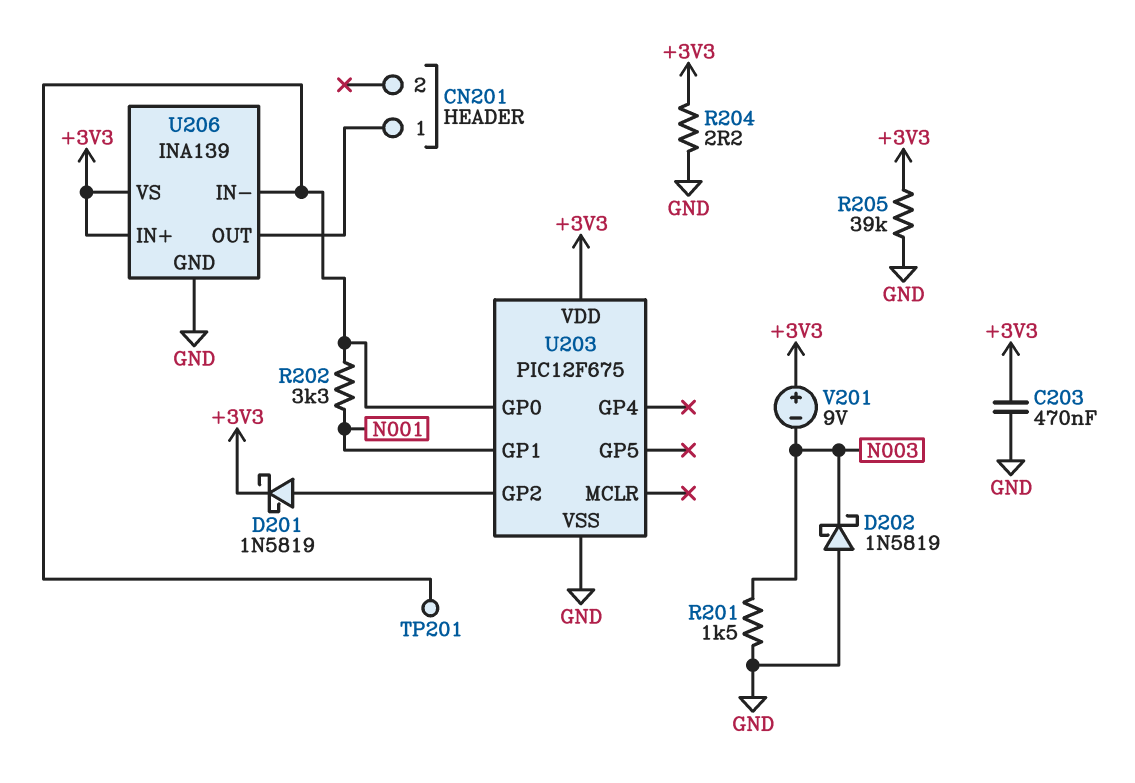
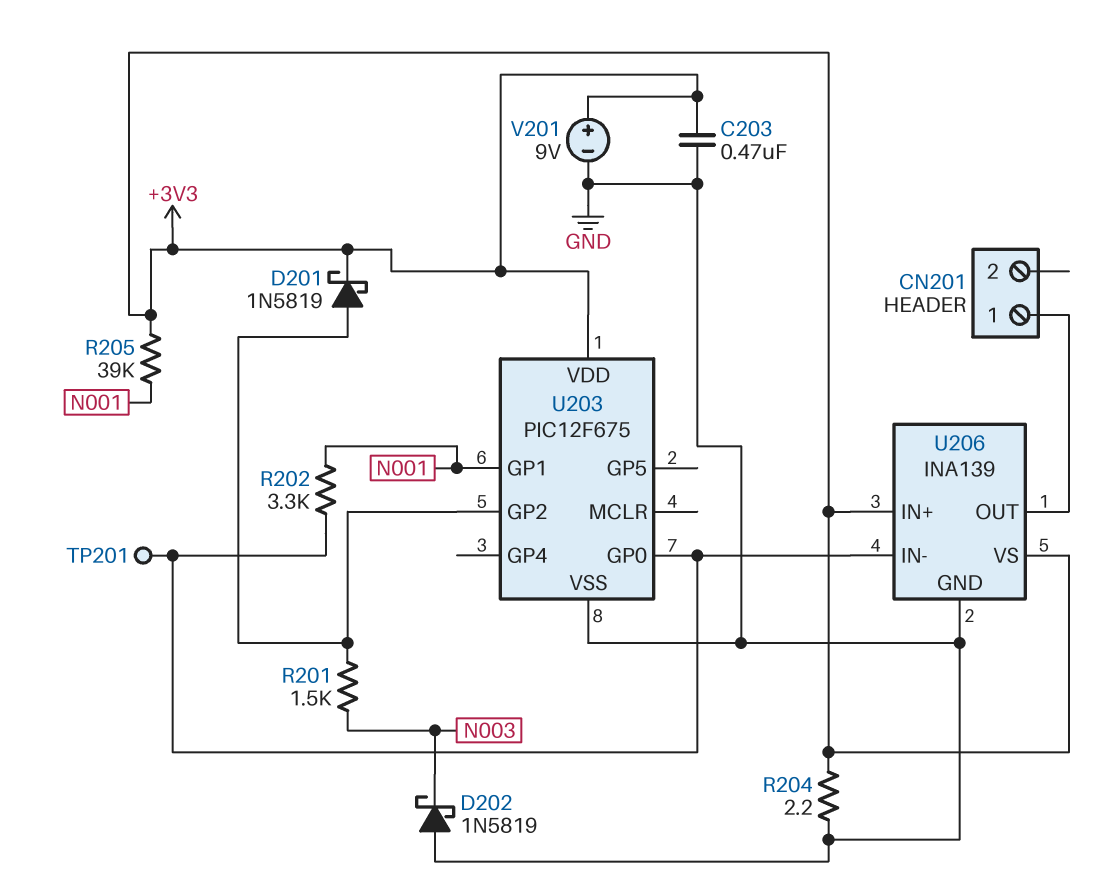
R201: 1.5k (GND, N003) -> 1.5k (N003, U203/GP2)
R205: 39k (+3V3, GND) -> 39k (+3V3, N001)
V201: 9V (plus +3V3, minus N003) -> 9V (plus +3V3, minus GND)

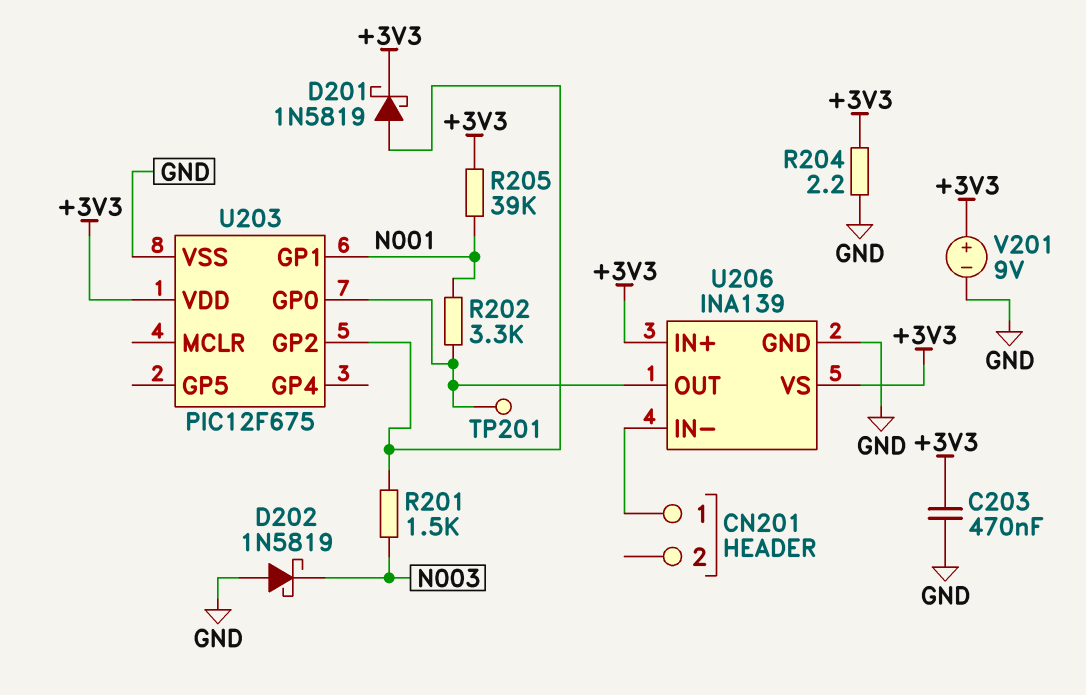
U206 pin IN-: U203/GP0 -> CN201/1
U206 pin OUT: CN201/1 -> U203/GP0

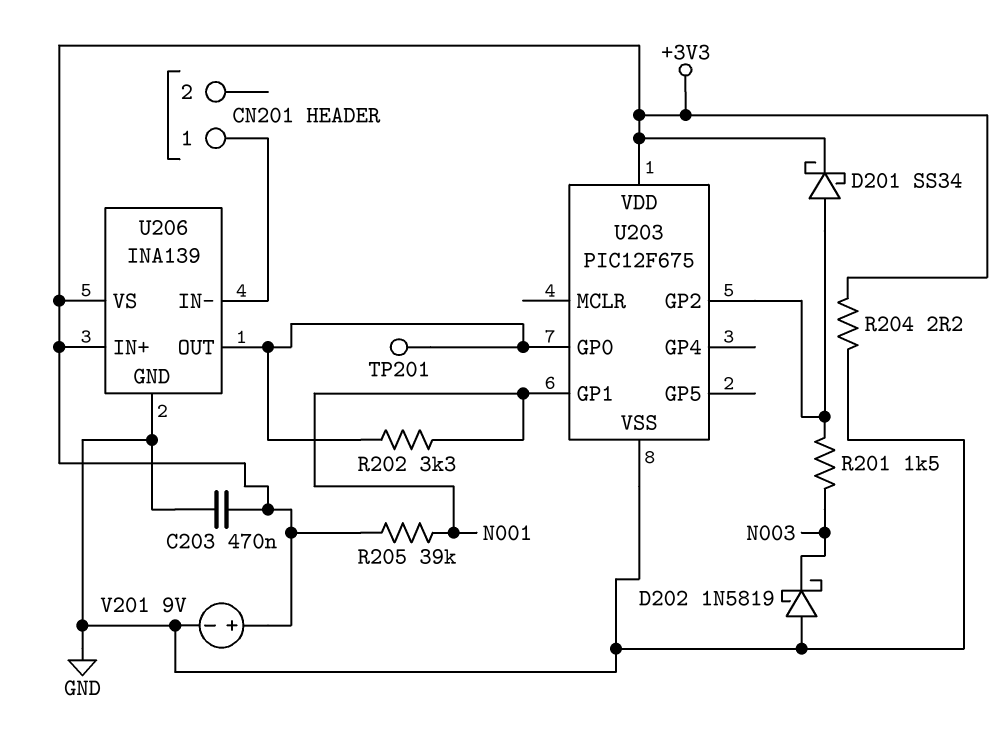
D201: schottky 1N5819 (A U203/GP2, K +3V3) -> schottky SS34 (A U203/GP2, K +3V3)

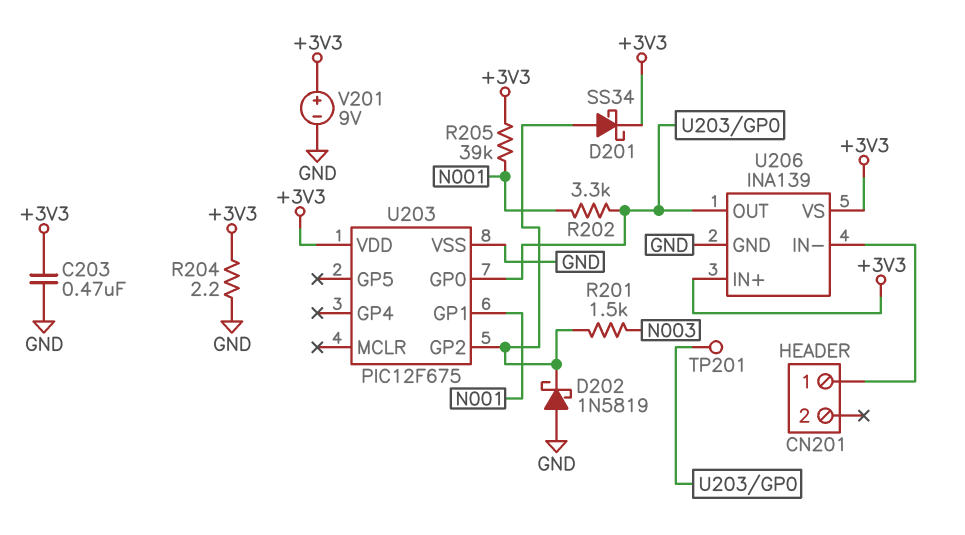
D202: schottky 1N5819 (A GND, K N003) -> schottky 1N5819 (A GND, K U203/GP2)

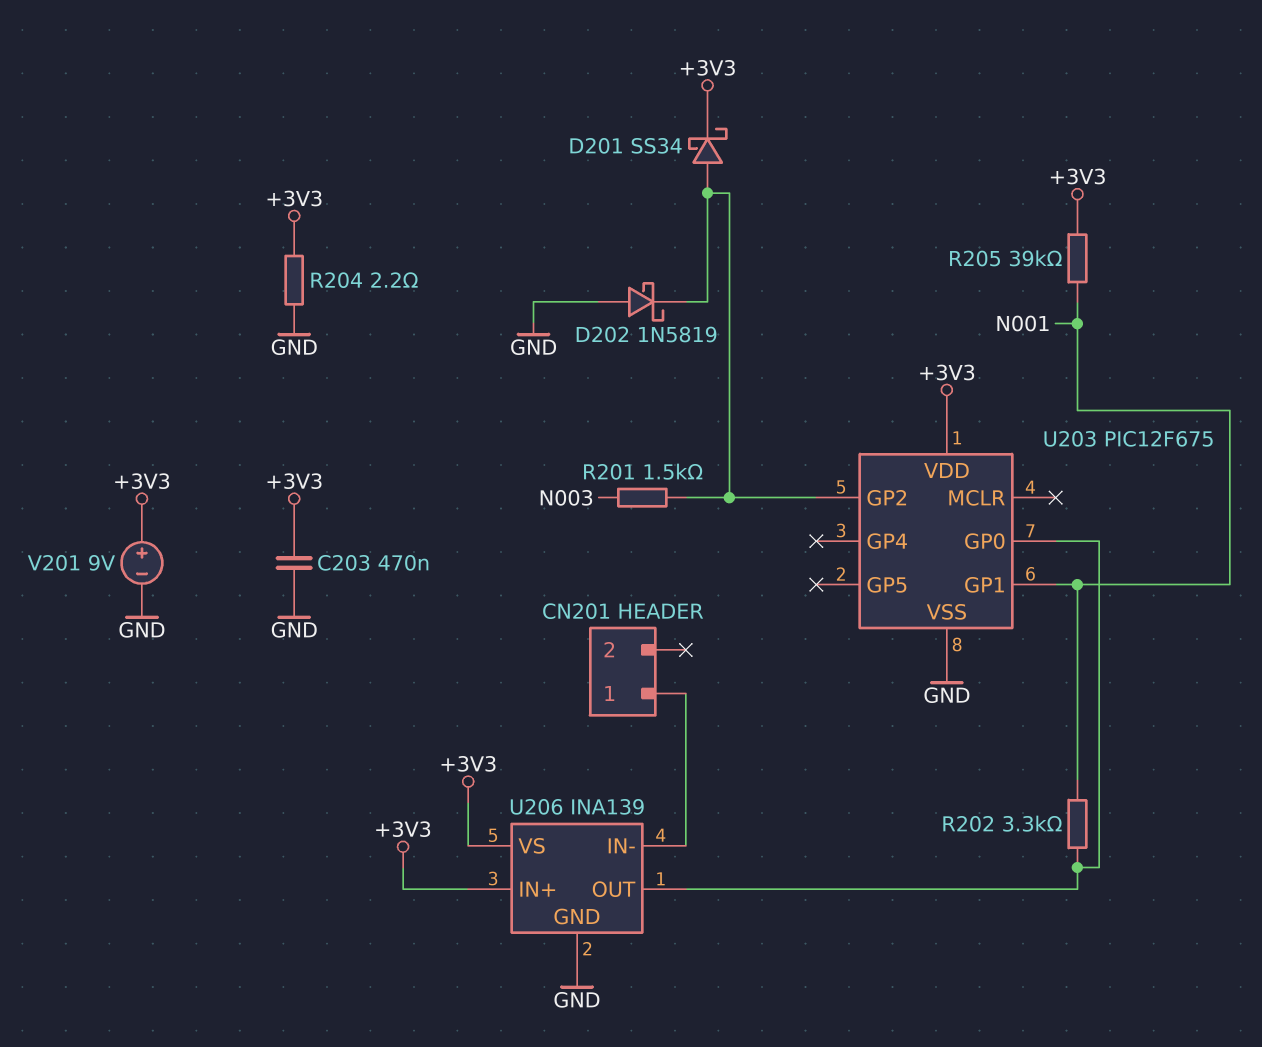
TP201: test point (U203/GP0) -> none

